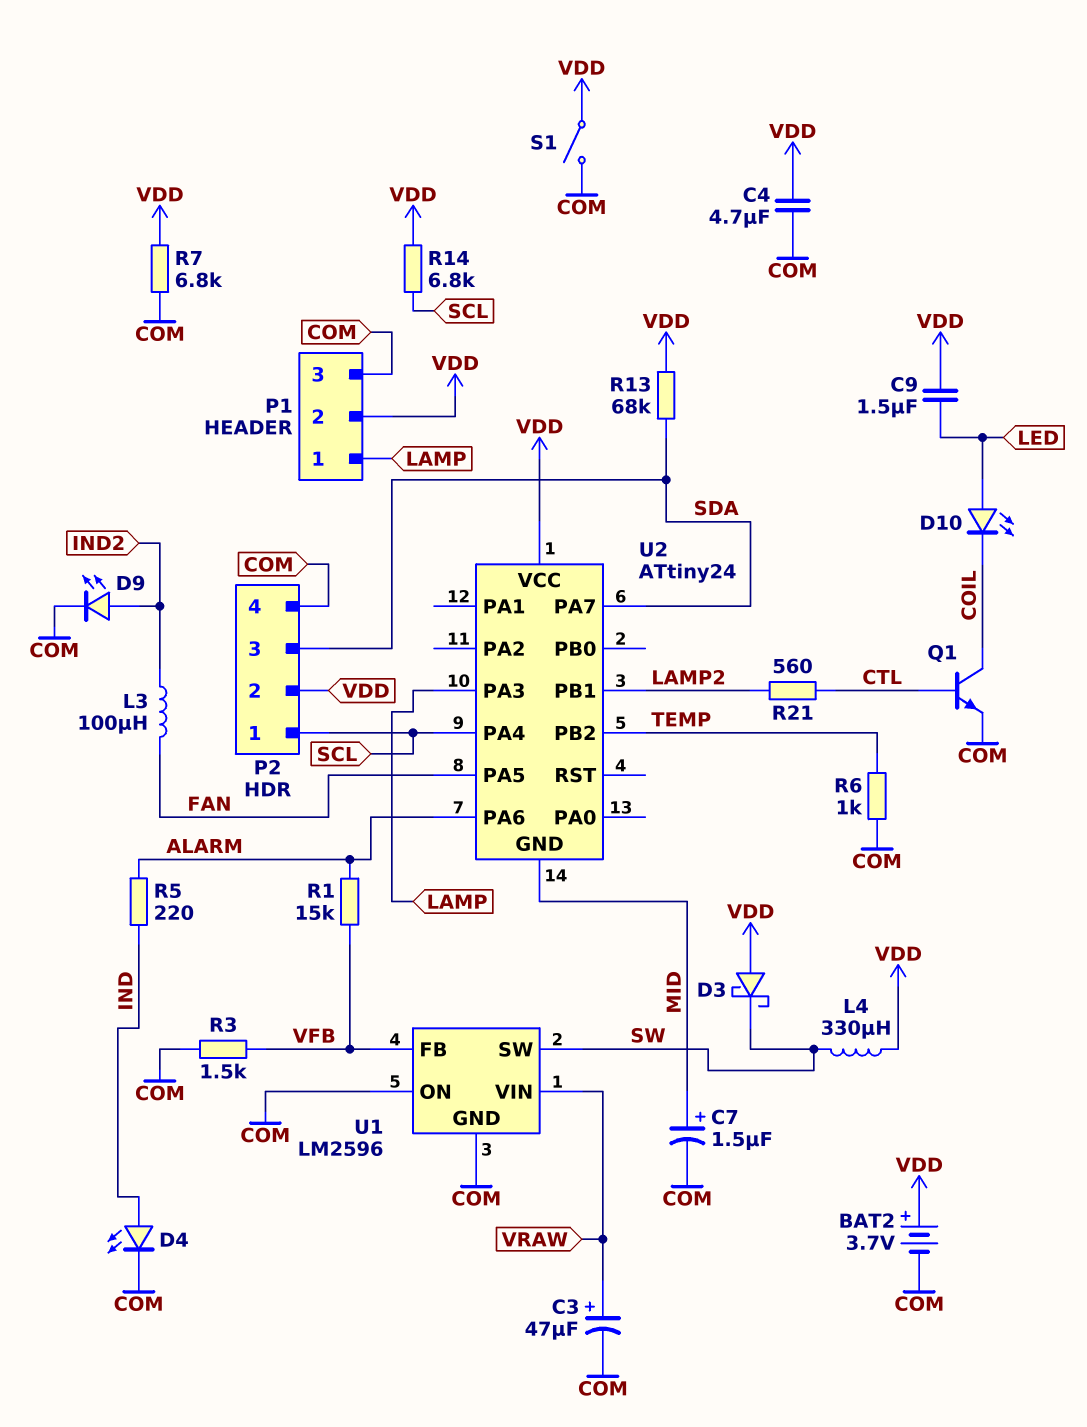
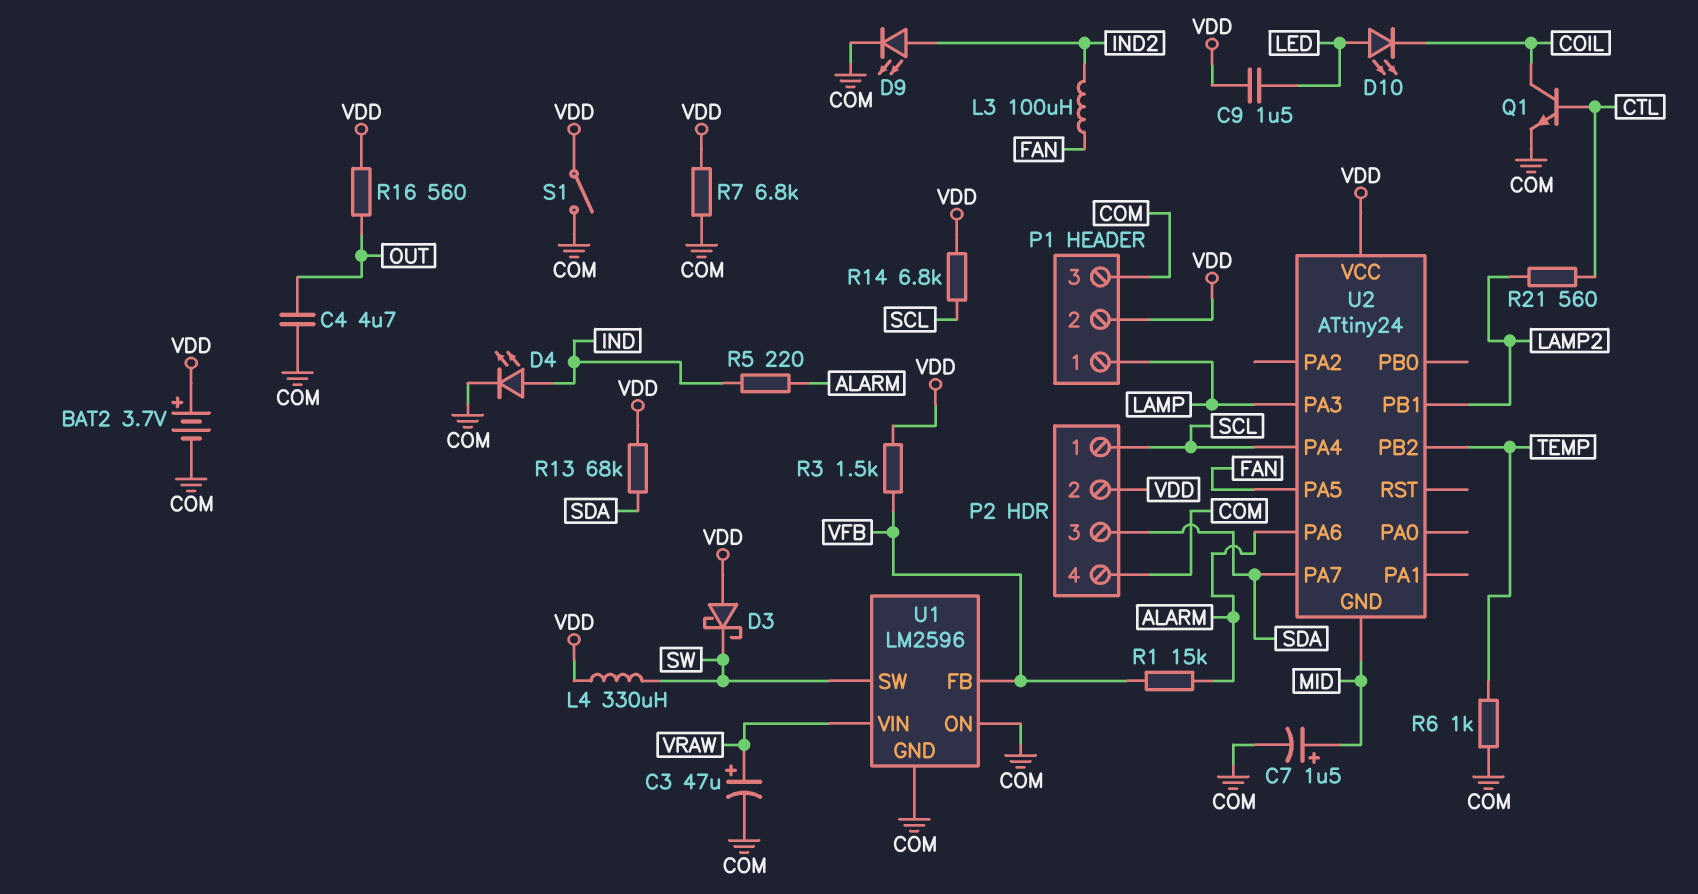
C4: 4.7uF (COM, VDD) -> 4.7uF (COM, OUT)
R3: 1.5k (COM, VFB) -> 1.5k (VDD, VFB)
R16: none -> 560 (OUT, VDD)

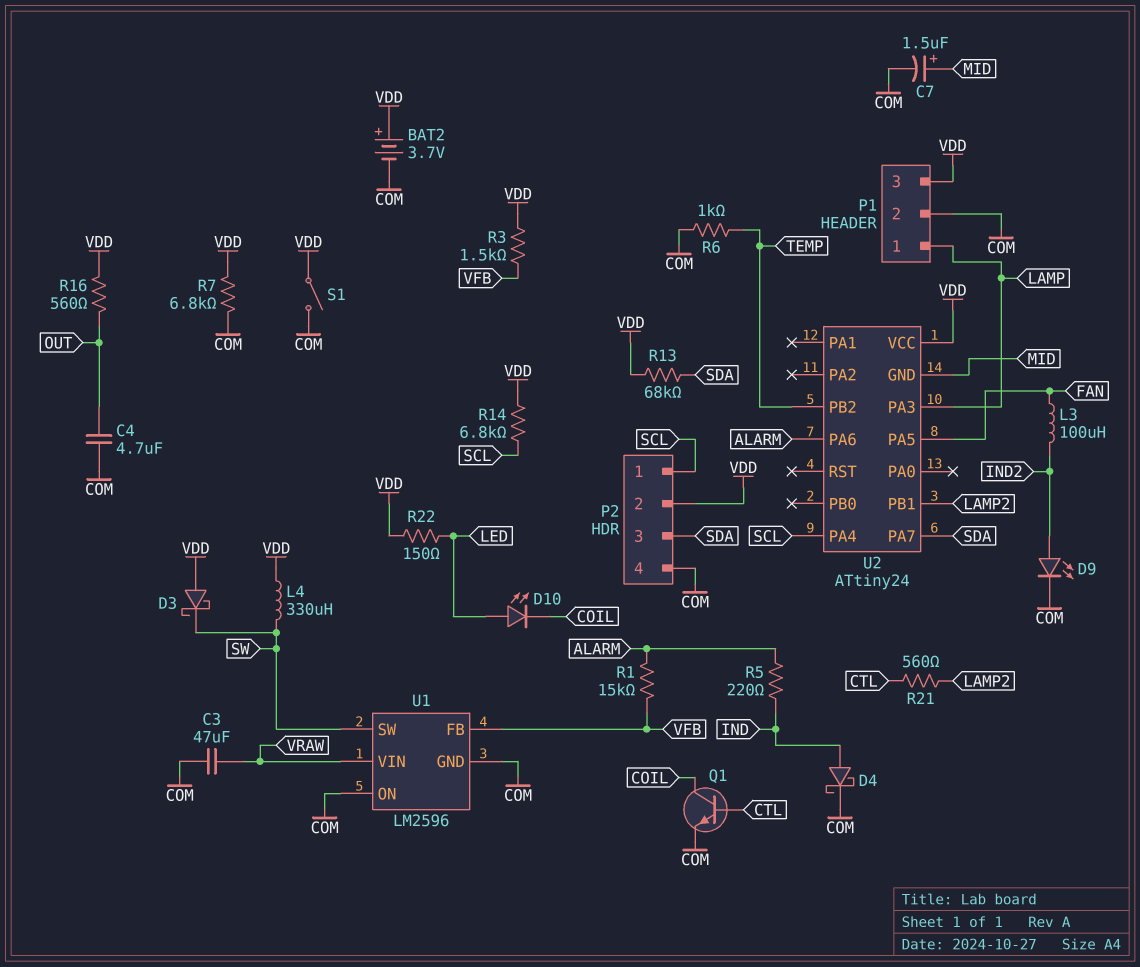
C3: 47uF (plus VRAW, minus COM) -> 47uF (COM, VRAW)
C9: 1.5uF (LED, VDD) -> none
D4: LED (A IND, K COM) -> schottky (A IND, K COM)
P1 pin 2: VDD -> COM
P1 pin 3: COM -> VDD
R22: none -> 150 (LED, VDD)

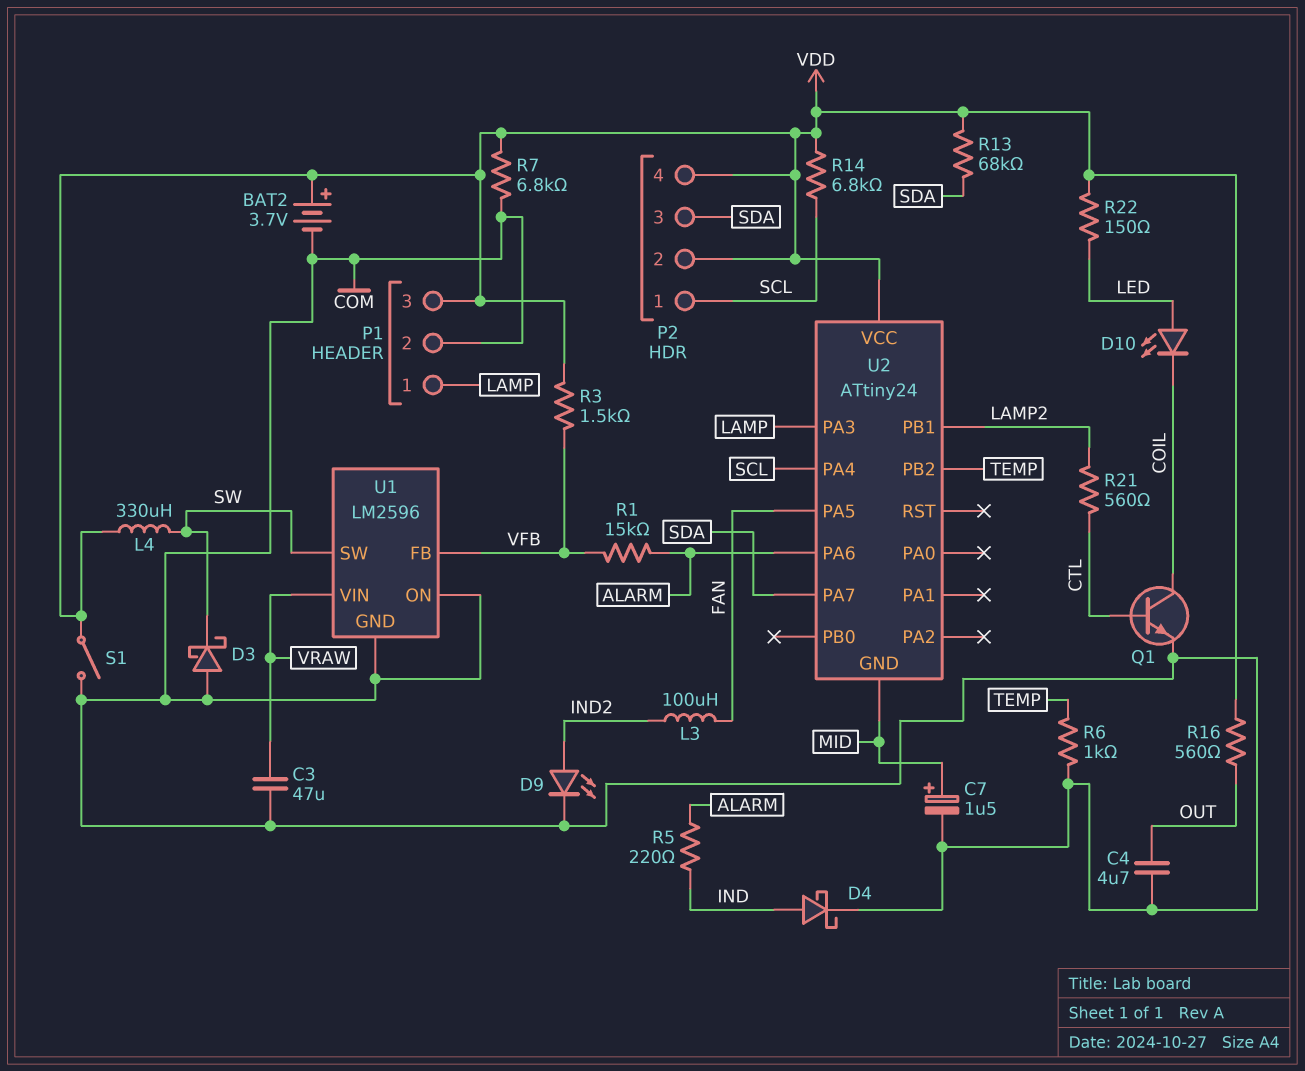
D3: schottky (A VDD, K SW) -> schottky (A COM, K SW)
P2 pin 4: COM -> VDD

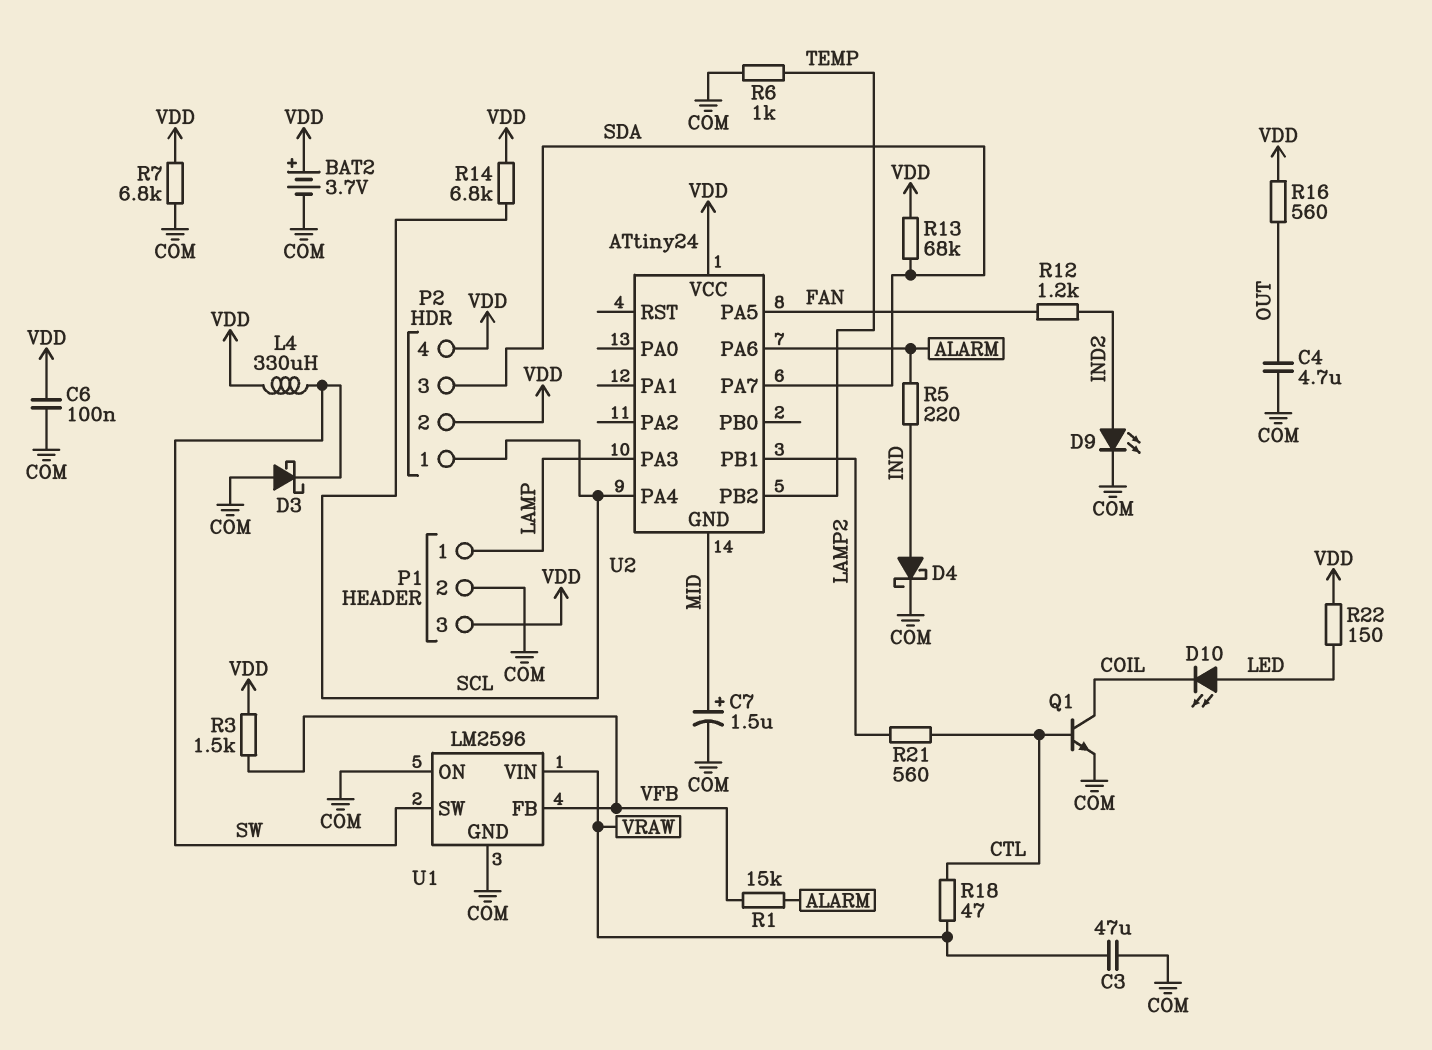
C6: none -> 100nF (COM, VDD)
L3: 100uH (FAN, IND2) -> none
R12: none -> 1.2k (FAN, IND2)
R18: none -> 47 (CTL, VRAW)
S1: switch (COM, VDD) -> none

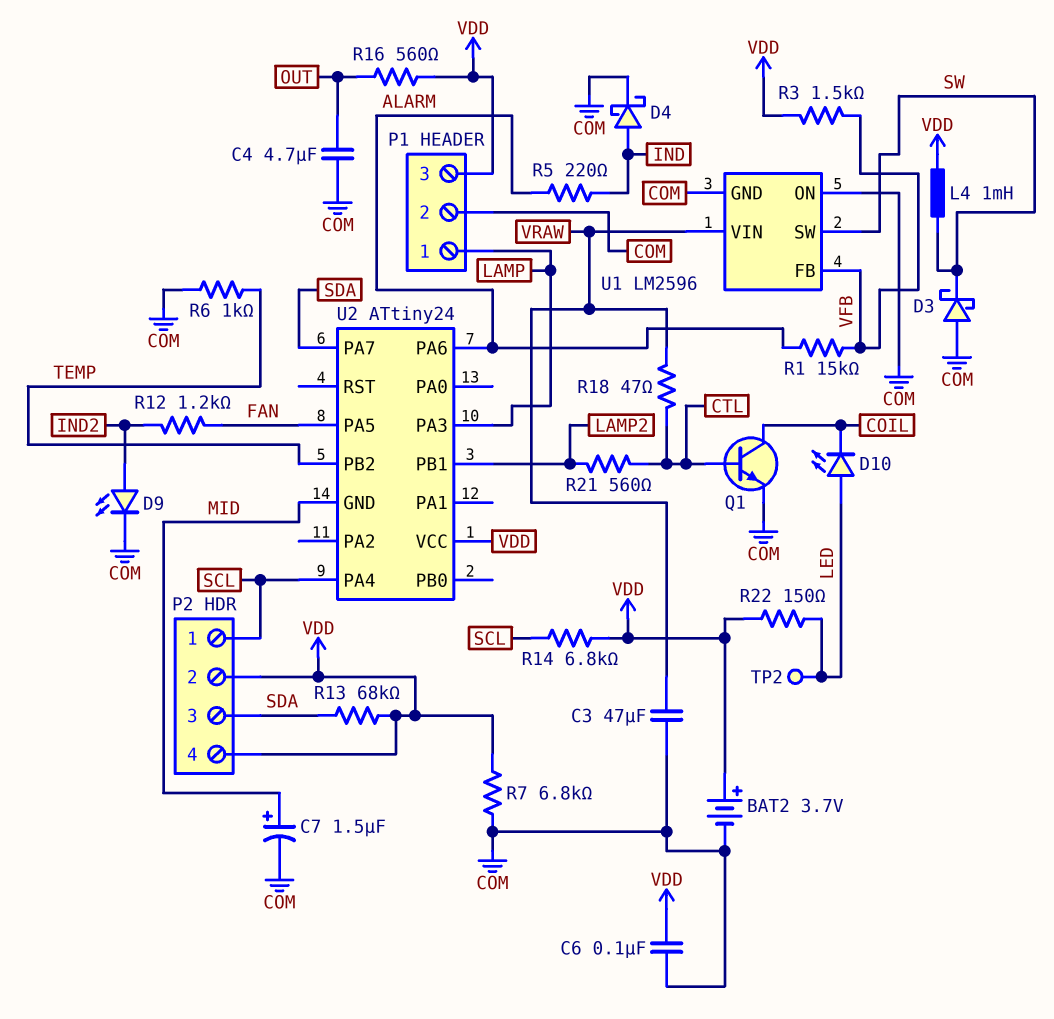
L4: 330uH (SW, VDD) -> 1mH (SW, VDD)
TP2: none -> test point (LED)

